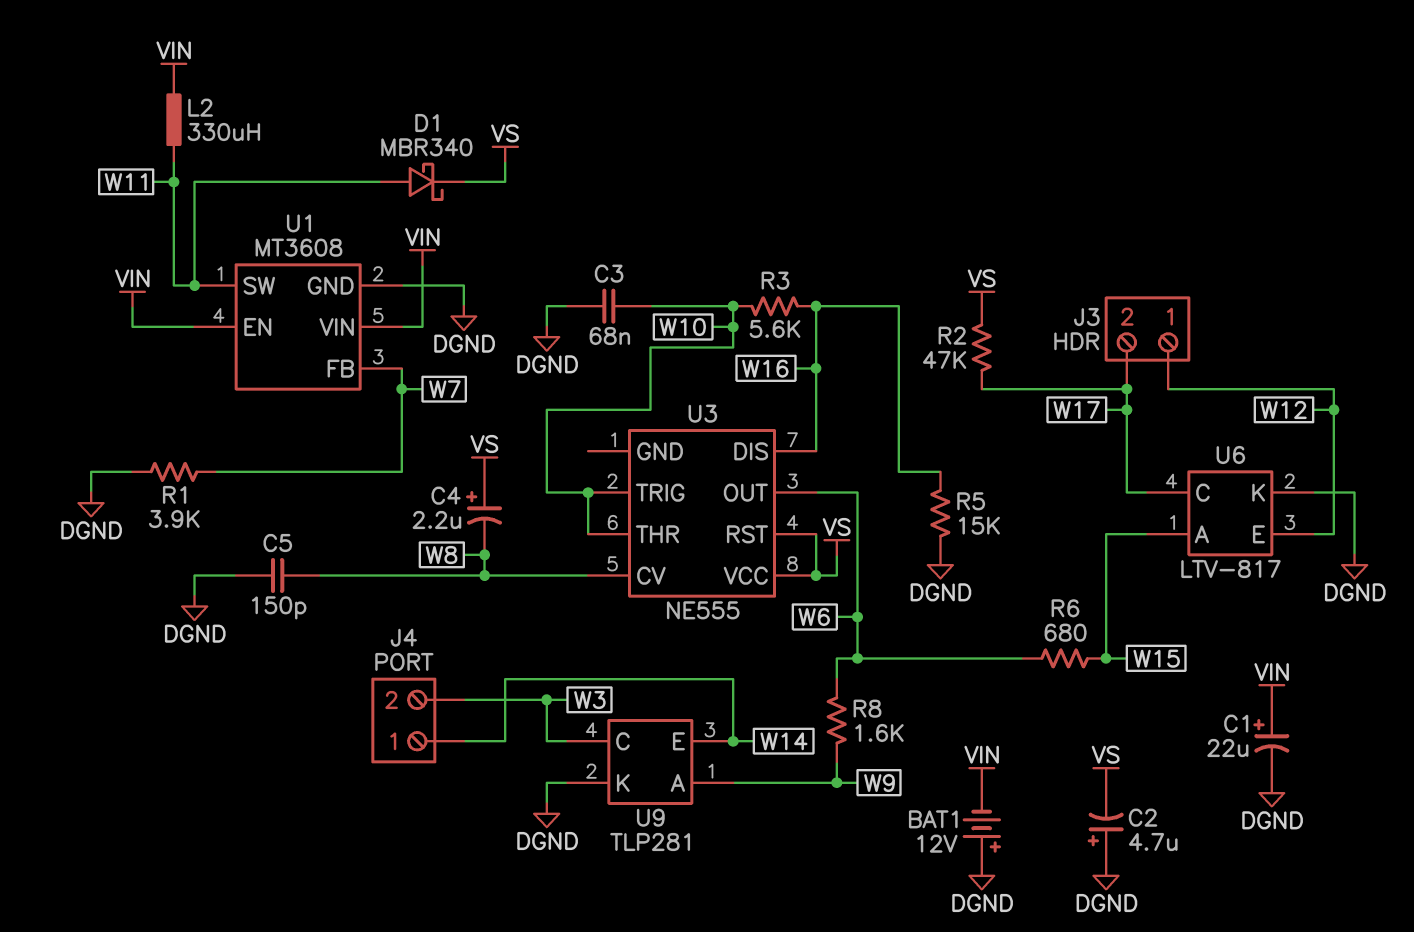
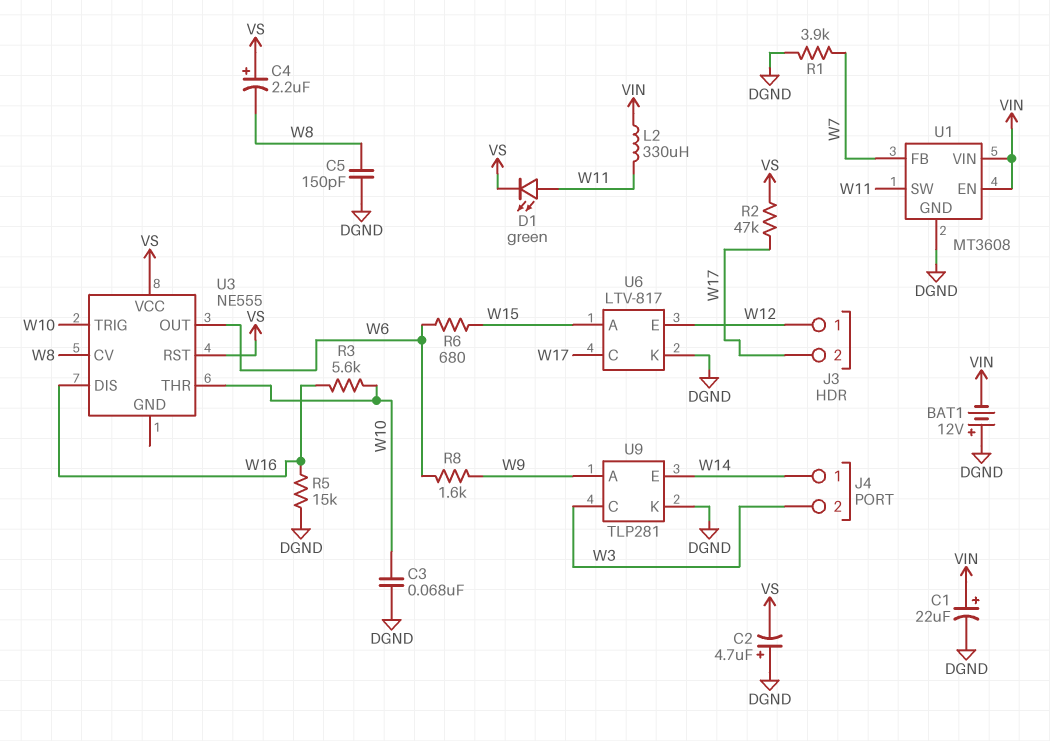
D1: schottky MBR340 (A W11, K VS) -> LED green (A W11, K VS)

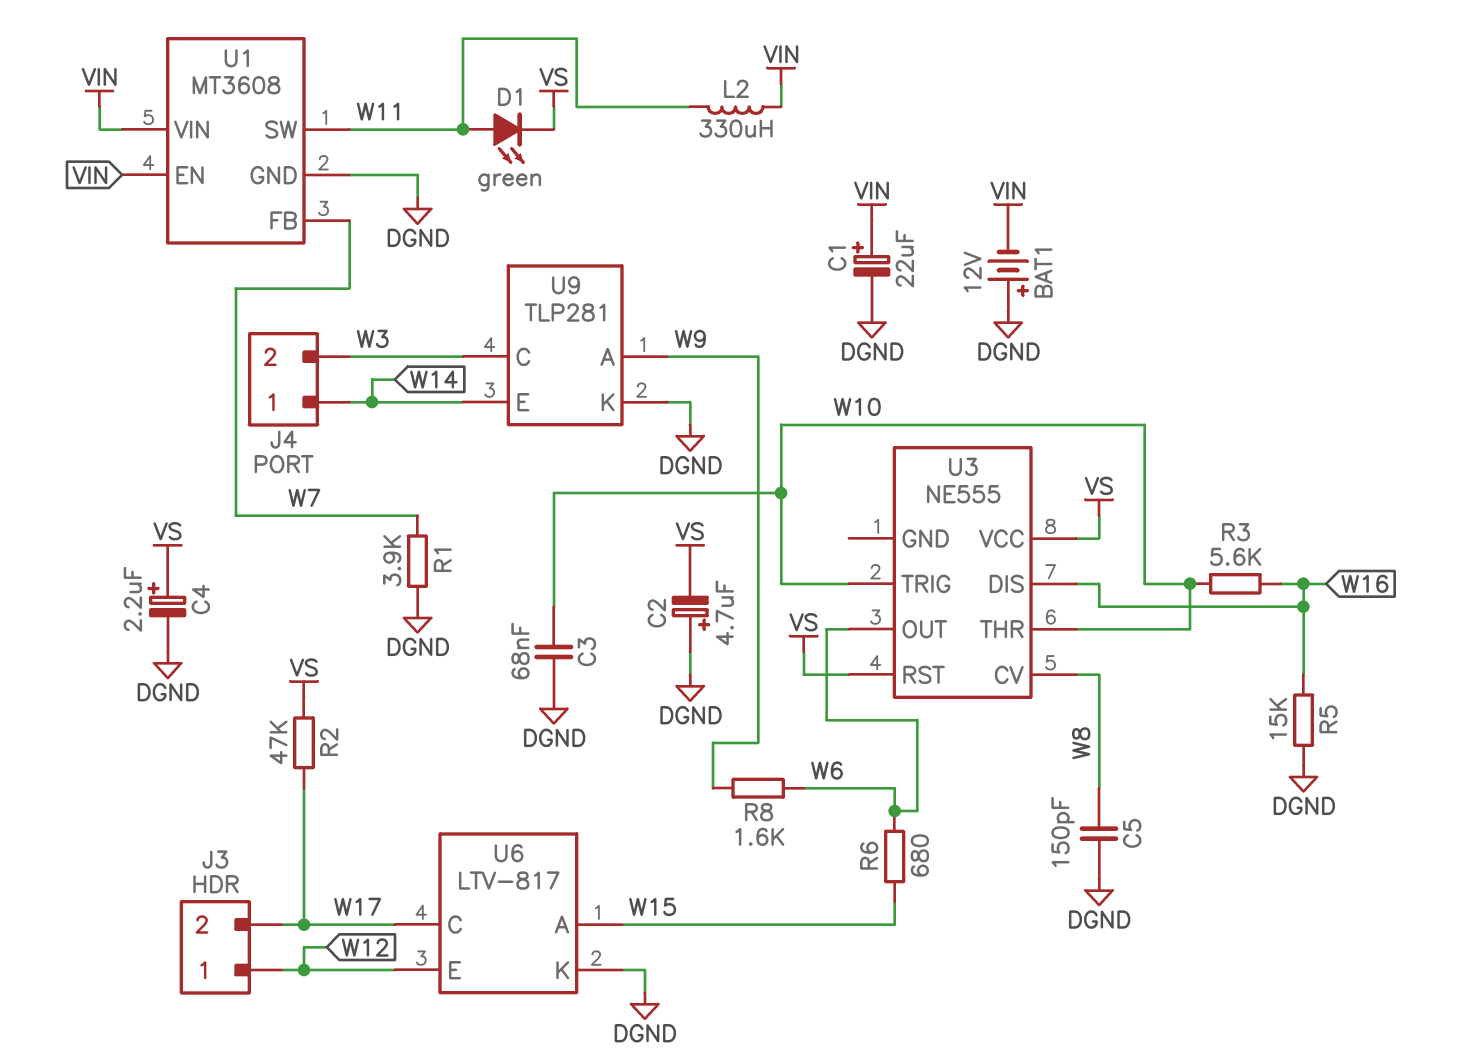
C4: 2.2uF (plus VS, minus W8) -> 2.2uF (plus VS, minus DGND)

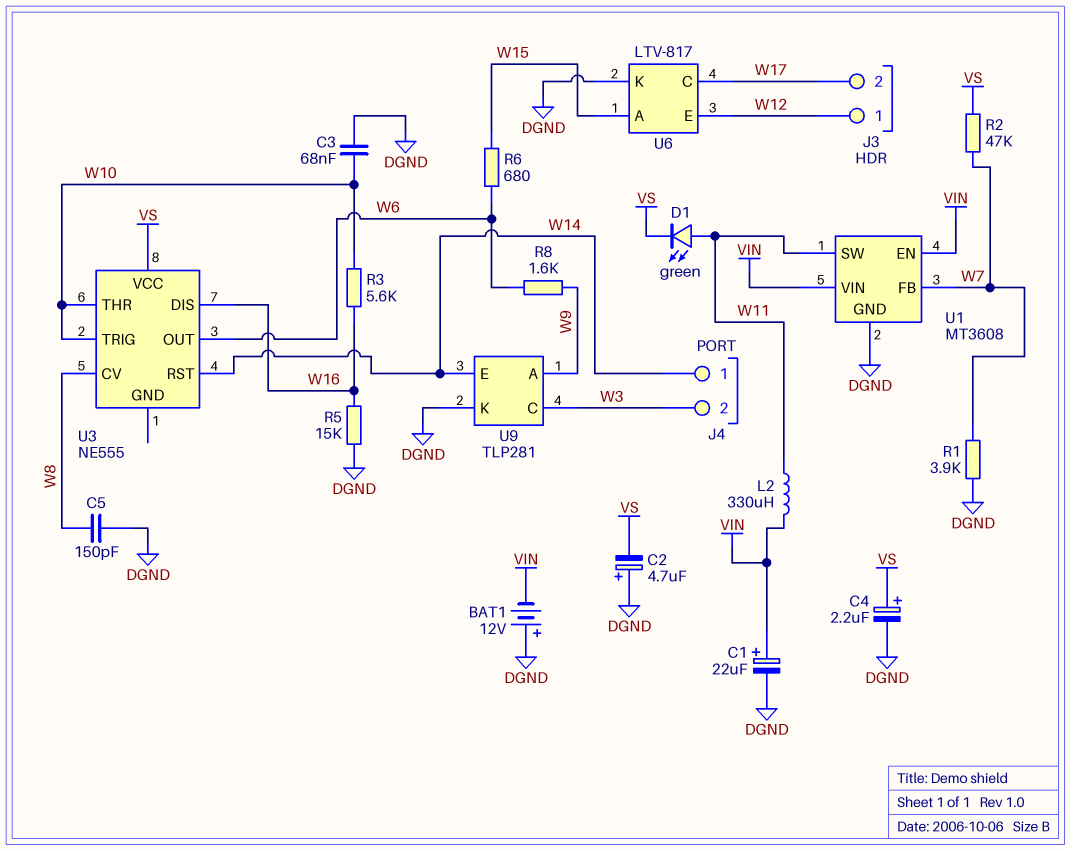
R2: 47k (VS, W17) -> 47k (VS, W7)
U3 pin RST: VS -> W14

